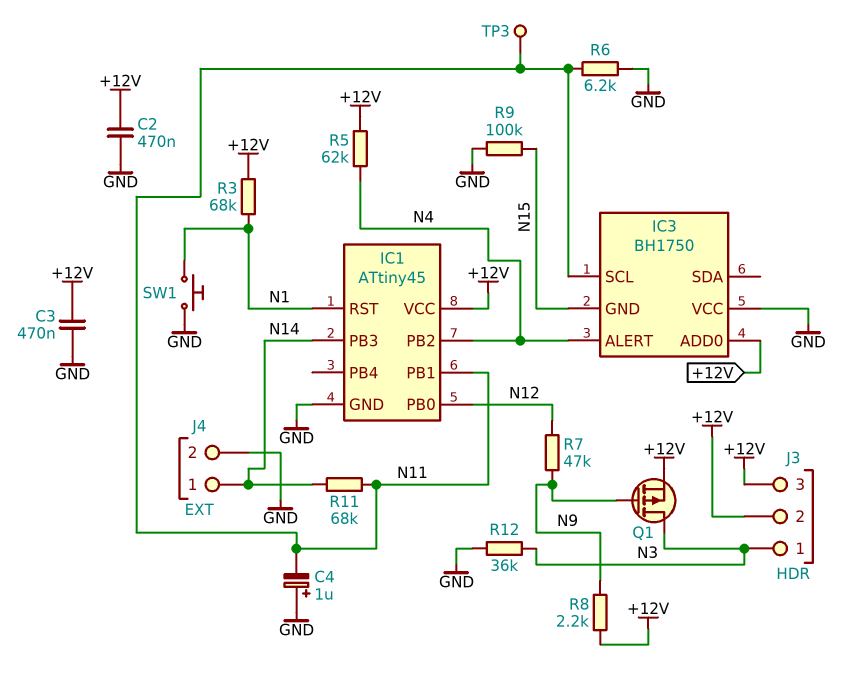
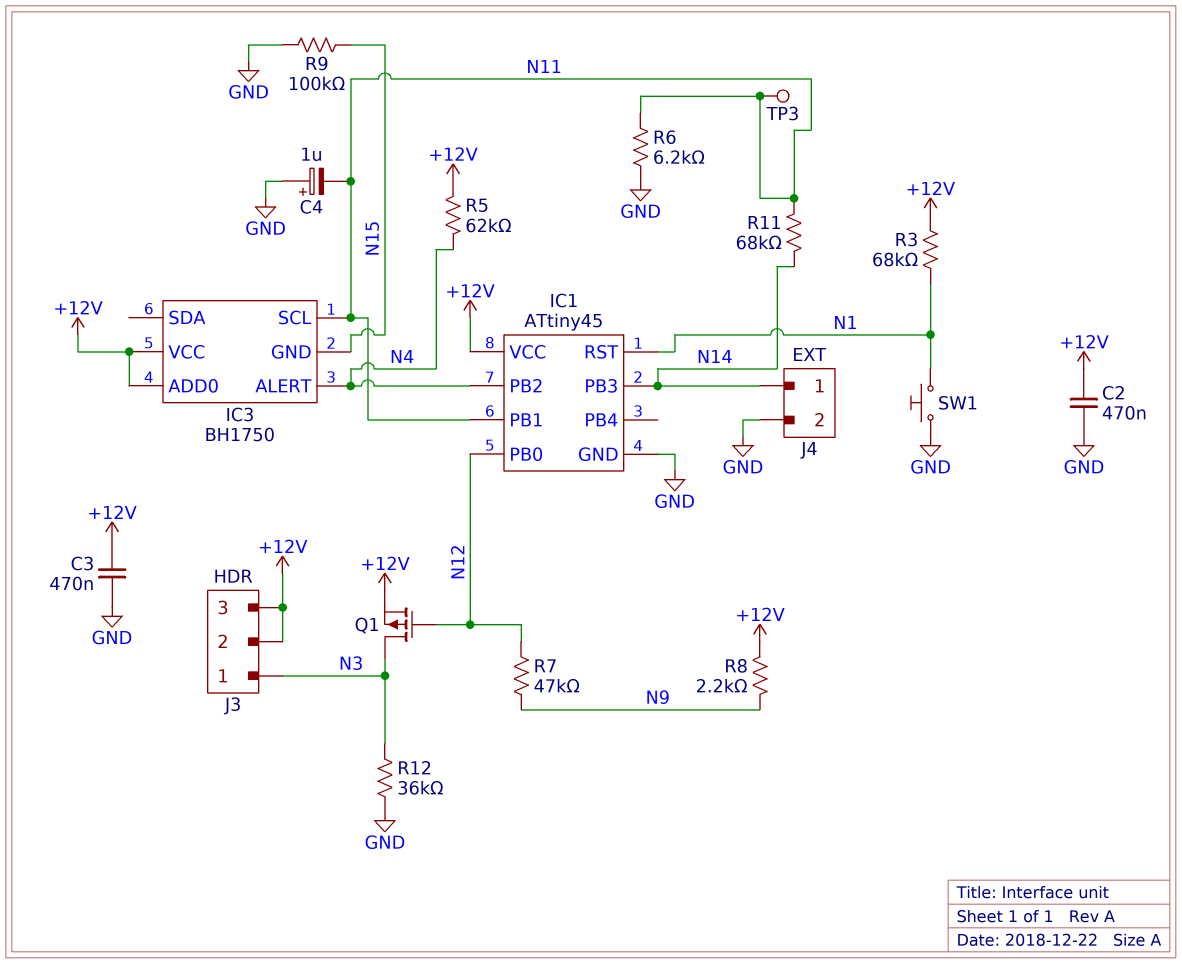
IC3 pin VCC: GND -> +12V
Q1: PMOS (G N9, D N3, S +12V) -> PMOS (G N12, D N3, S +12V)

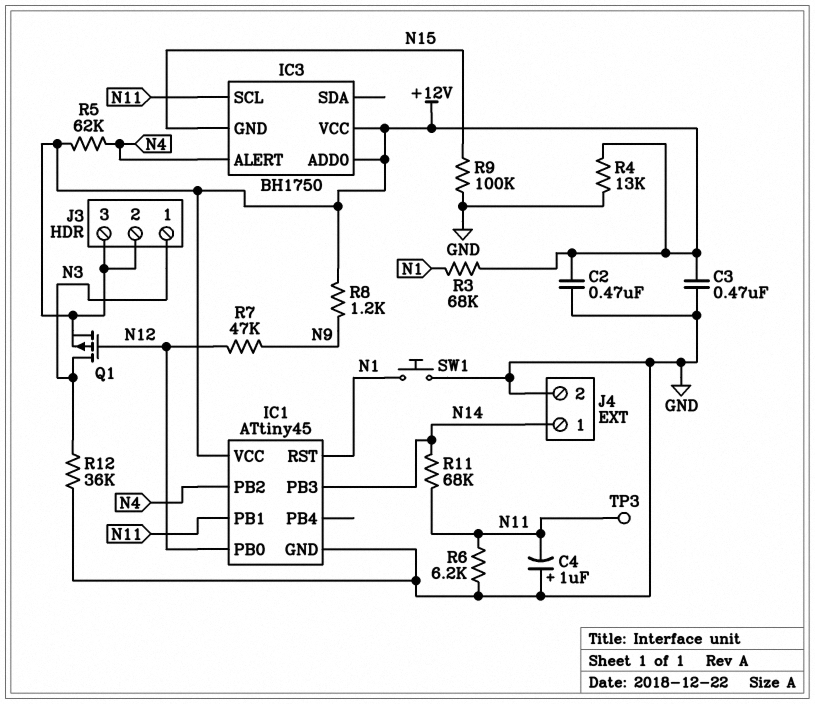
R4: none -> 13k (+12V, GND)
R8: 2.2k (+12V, N9) -> 1.2k (+12V, N9)

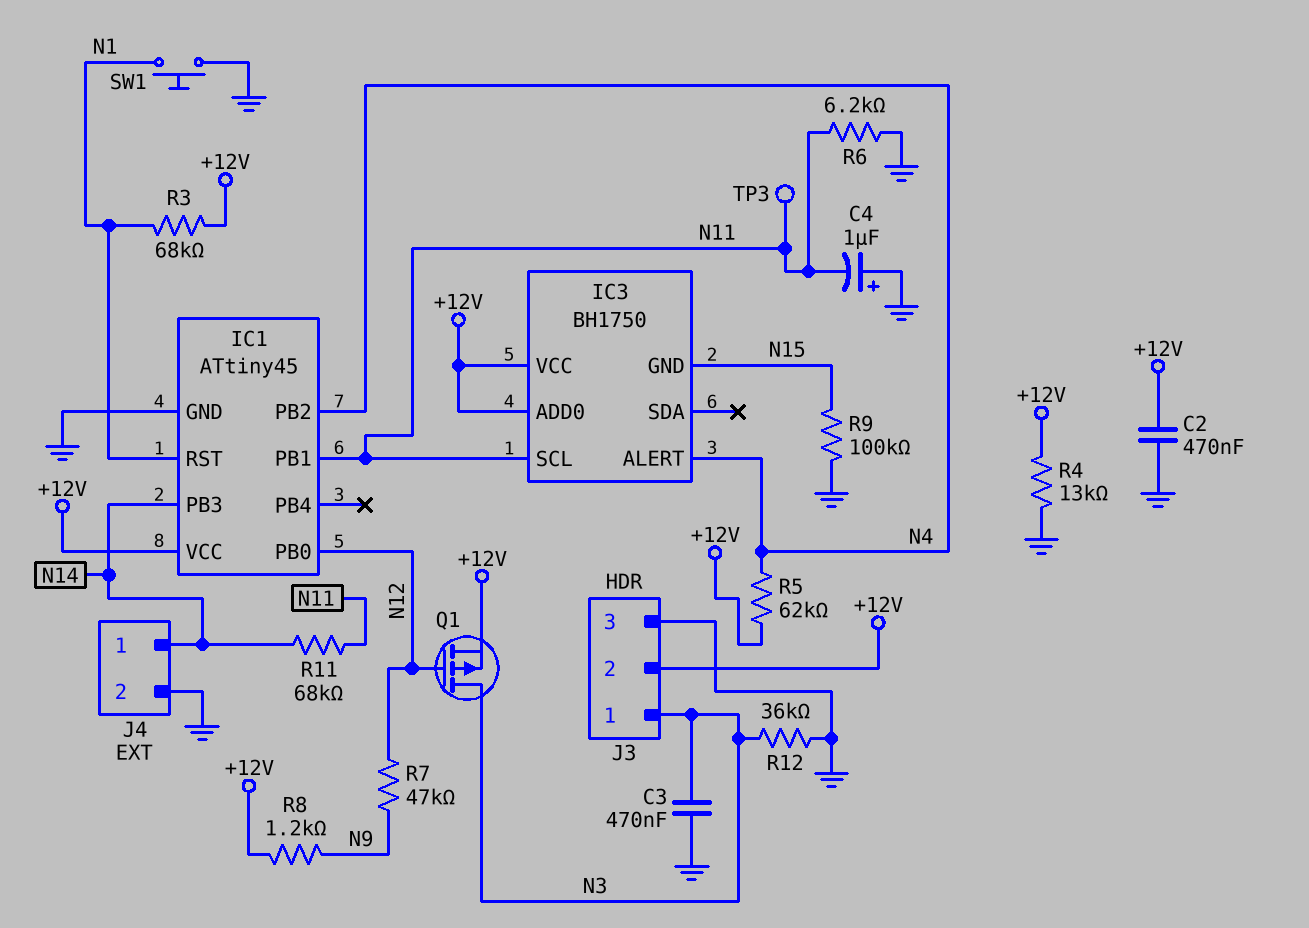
C3: 470nF (+12V, GND) -> 470nF (GND, N3)
J3 pin 3: +12V -> GND

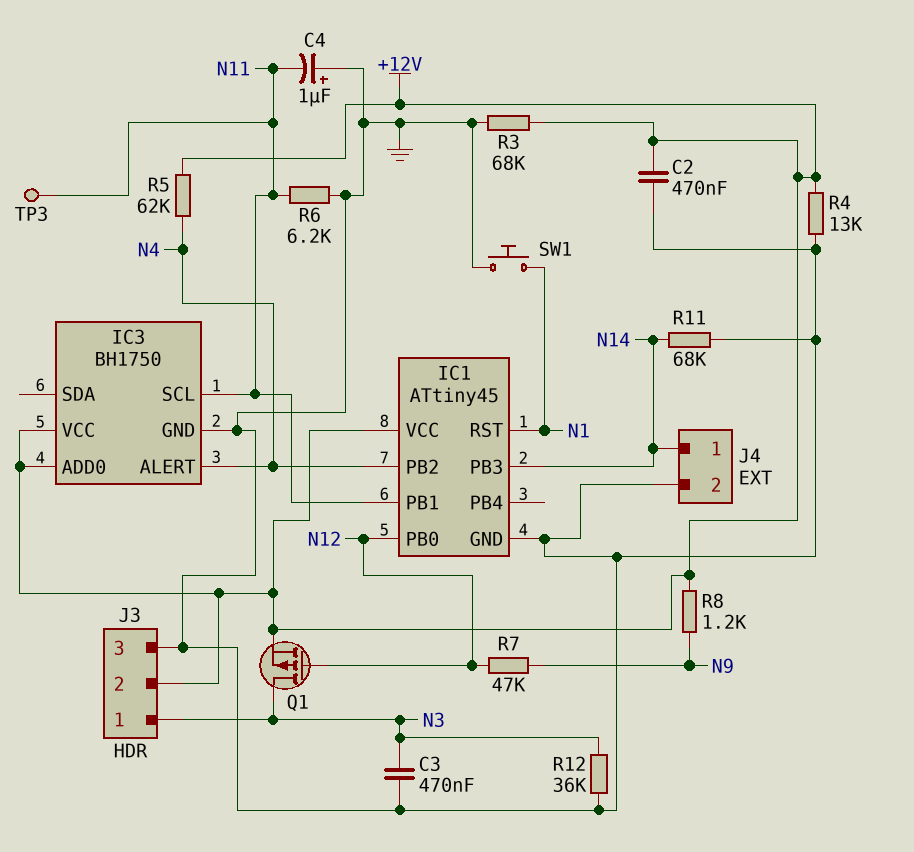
IC3 pin GND: N15 -> GND
R3: 68k (+12V, N1) -> 68k (+12V, GND)
R9: 100k (GND, N15) -> none
R11: 68k (N11, N14) -> 68k (GND, N14)

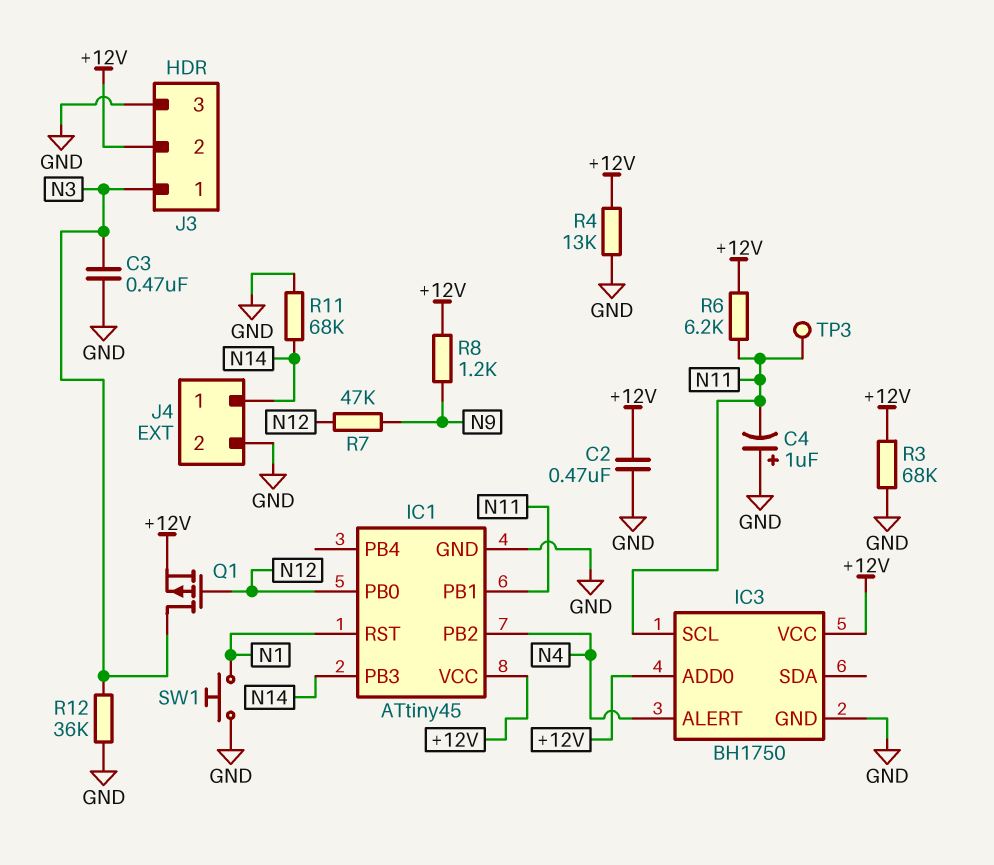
R5: 62k (+12V, N4) -> none
R6: 6.2k (GND, N11) -> 6.2k (+12V, N11)

